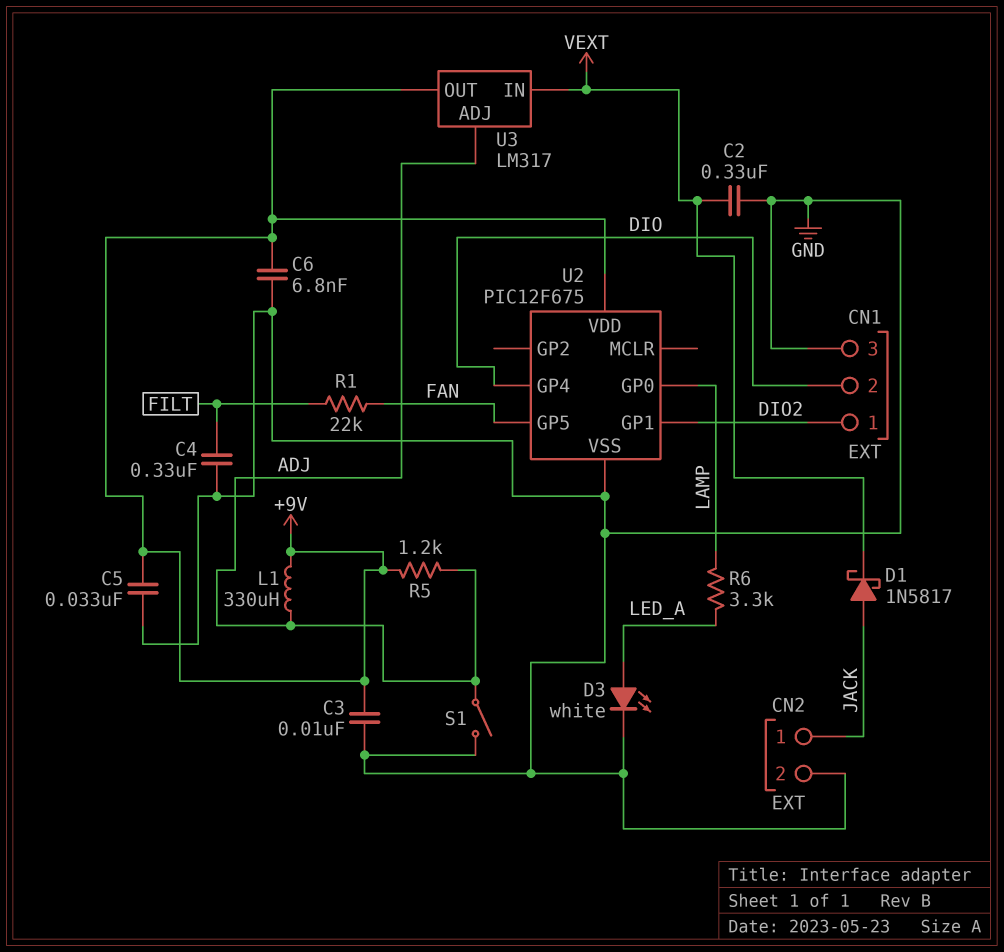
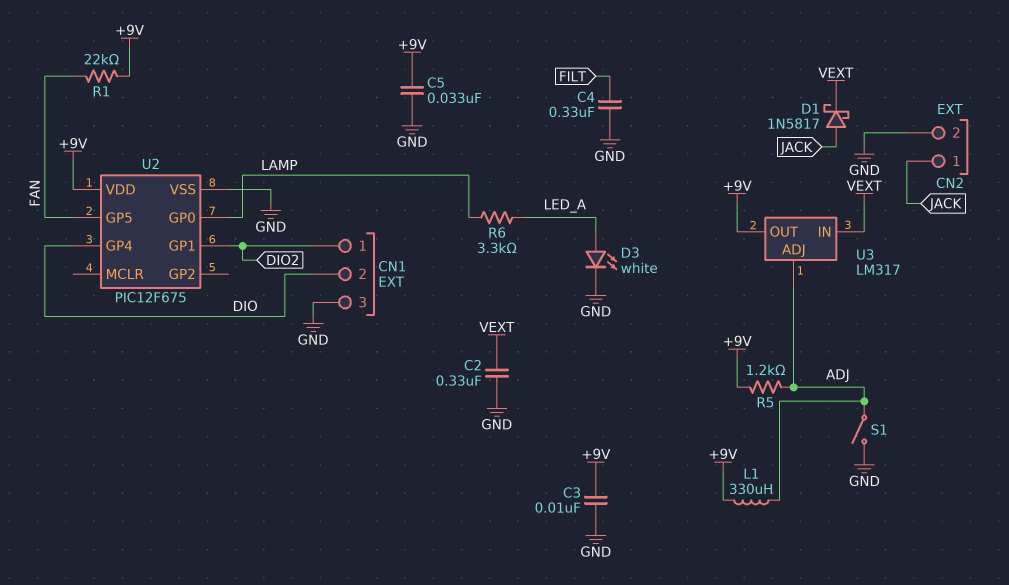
C6: 6.8nF (+9V, GND) -> none
R1: 22k (FAN, FILT) -> 22k (+9V, FAN)

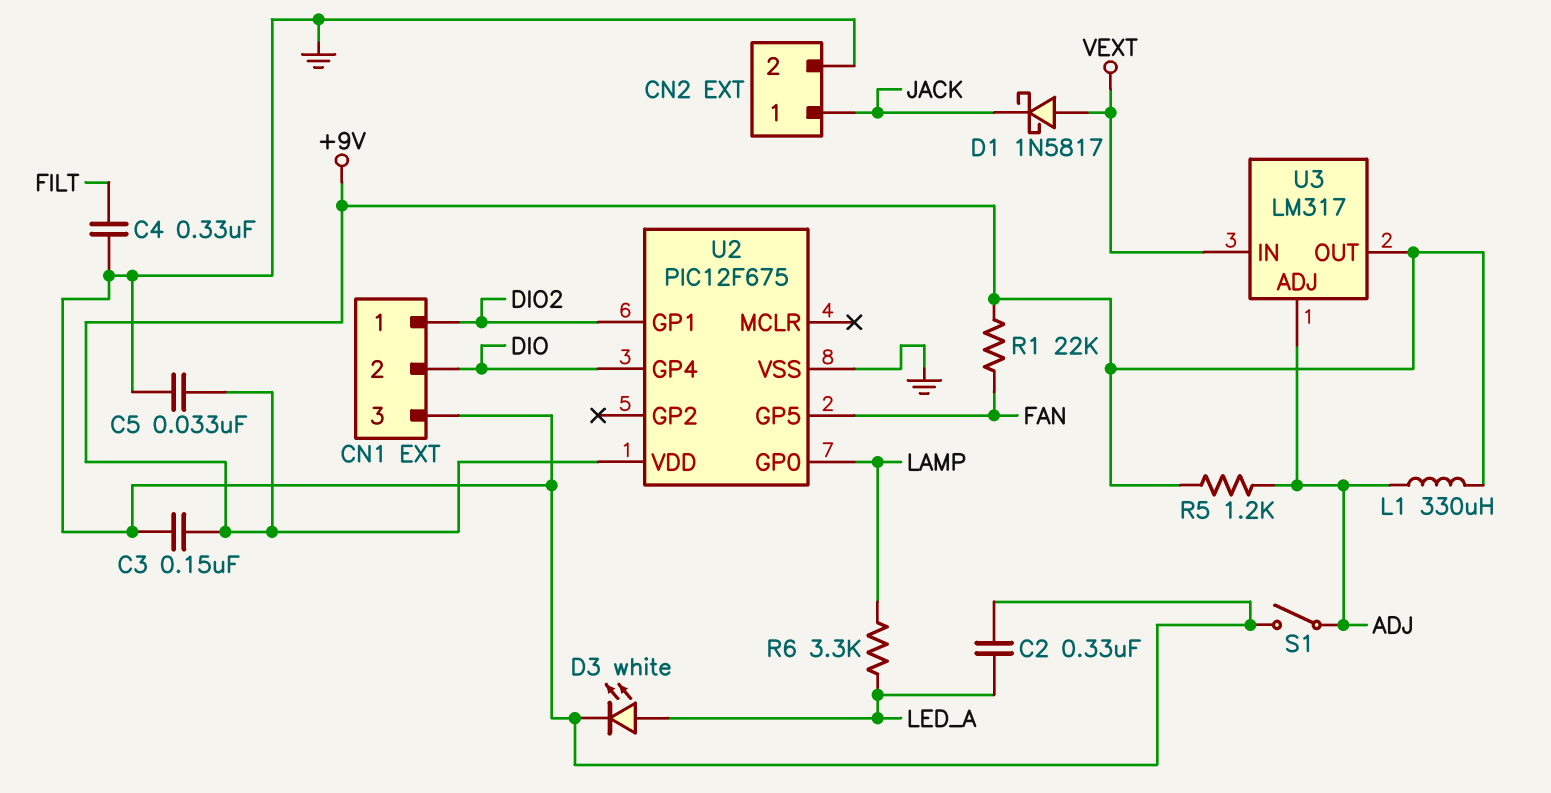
C2: 330nF (GND, VEXT) -> 330nF (GND, LED_A)
C3: 10nF (+9V, GND) -> 150nF (+9V, GND)
D1: schottky 1N5817 (A JACK, K VEXT) -> schottky 1N5817 (A VEXT, K JACK)

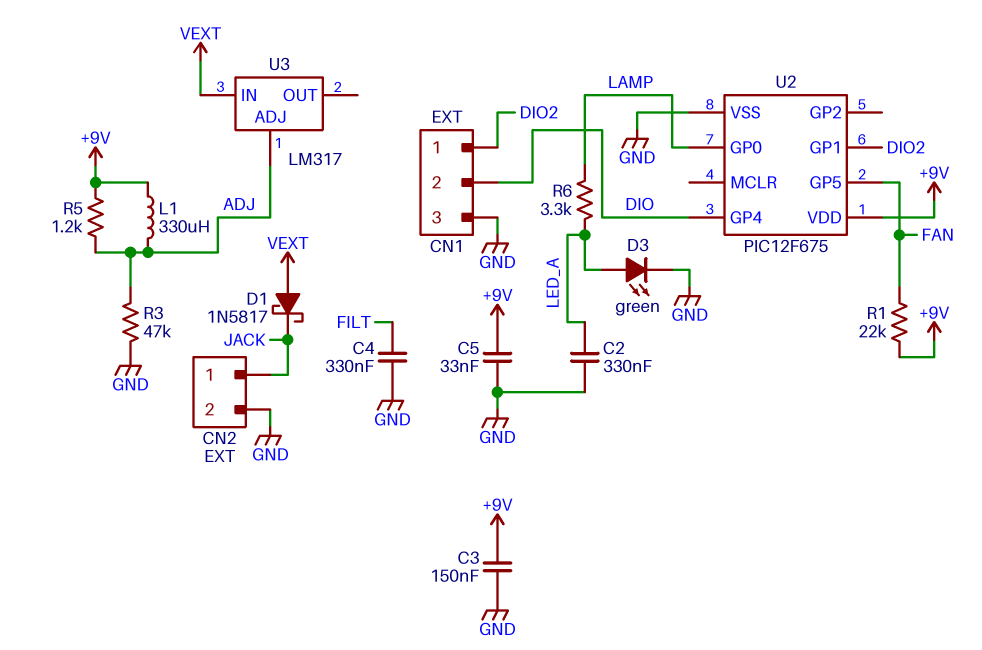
D3: LED white (A LED_A, K GND) -> LED green (A LED_A, K GND)
R3: none -> 47k (ADJ, GND)
S1: switch (ADJ, GND) -> none
U3 pin OUT: +9V -> none

